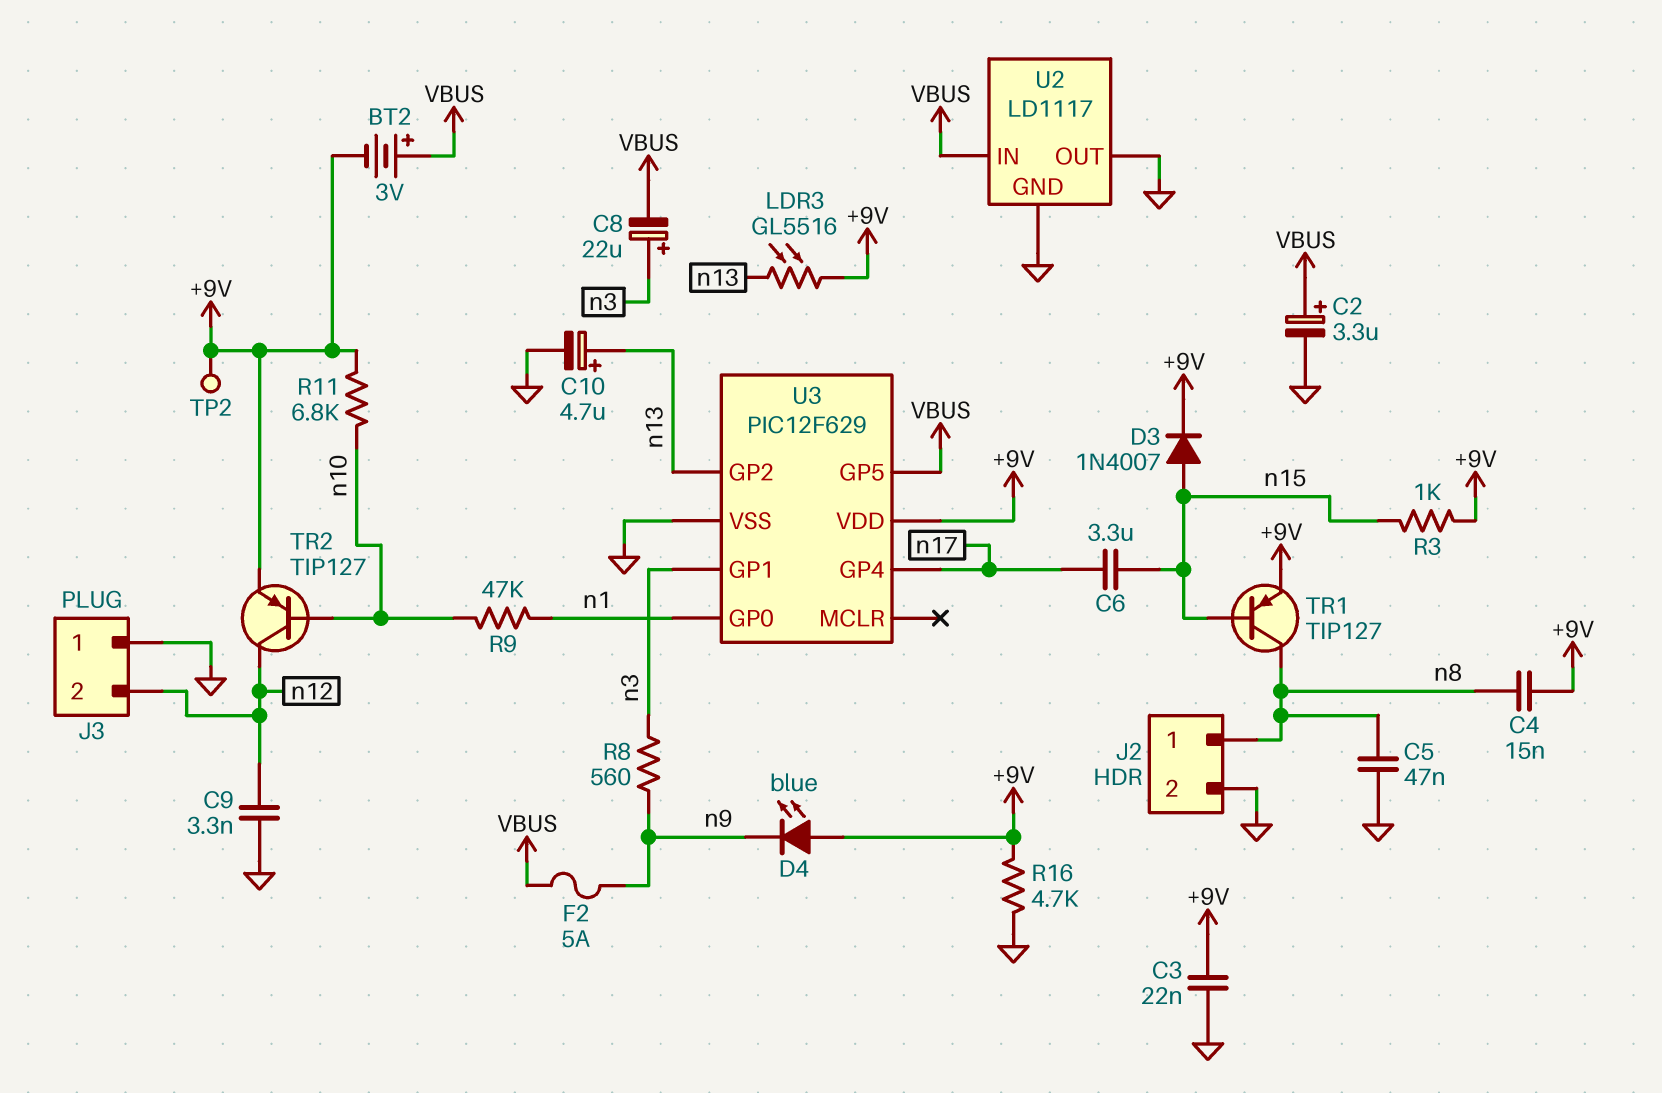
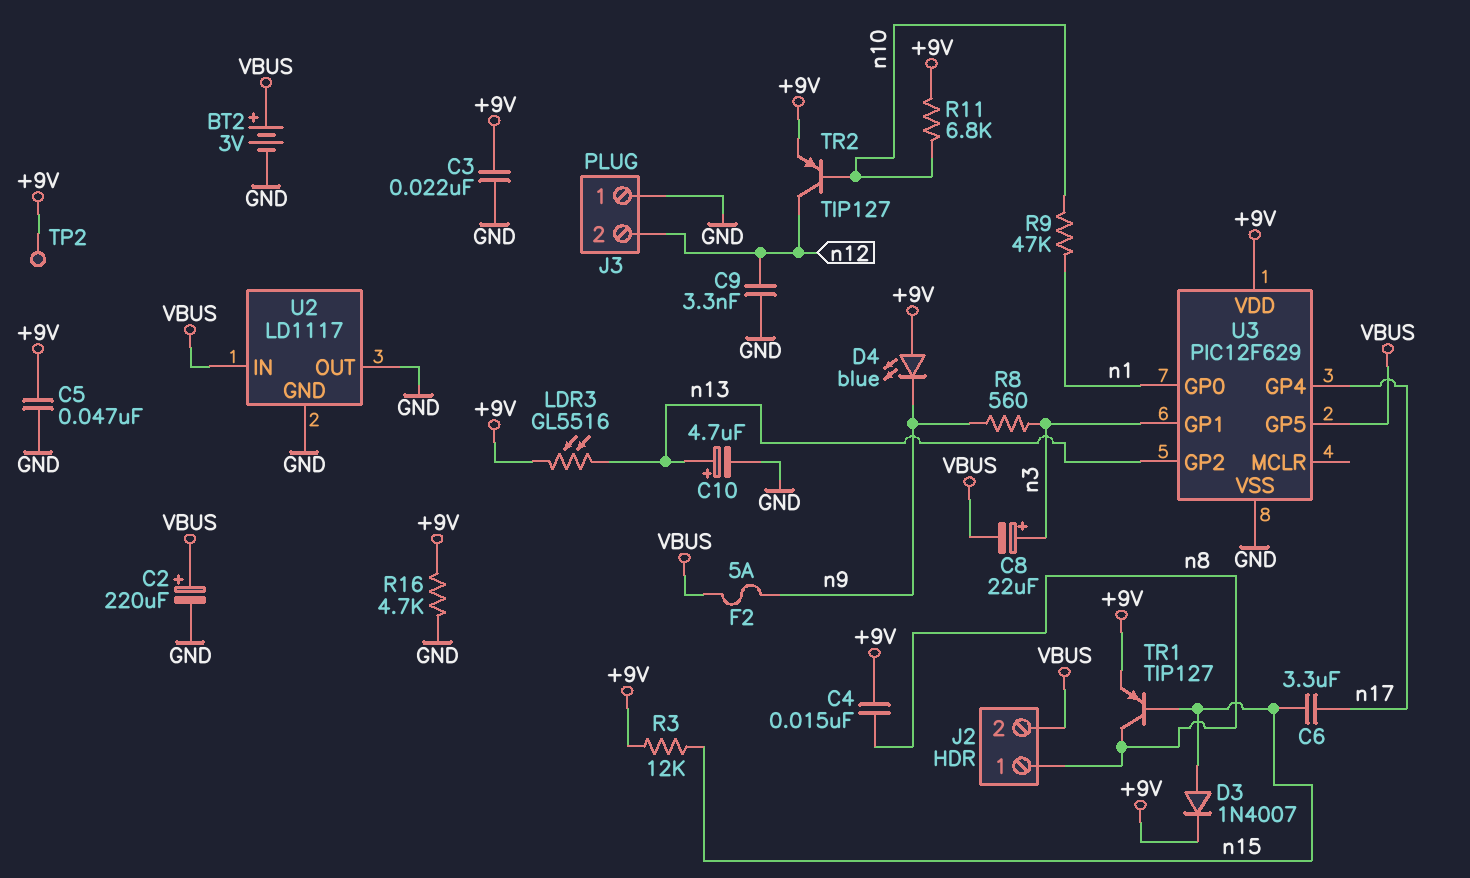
BT2: 3V (plus VBUS, minus +9V) -> 3V (plus VBUS, minus GND)
C2: 3.3uF (plus VBUS, minus GND) -> 220uF (plus VBUS, minus GND)
C5: 47nF (GND, n8) -> 47nF (+9V, GND)
J2 pin 2: GND -> VBUS
R3: 1k (+9V, n15) -> 12k (+9V, n15)

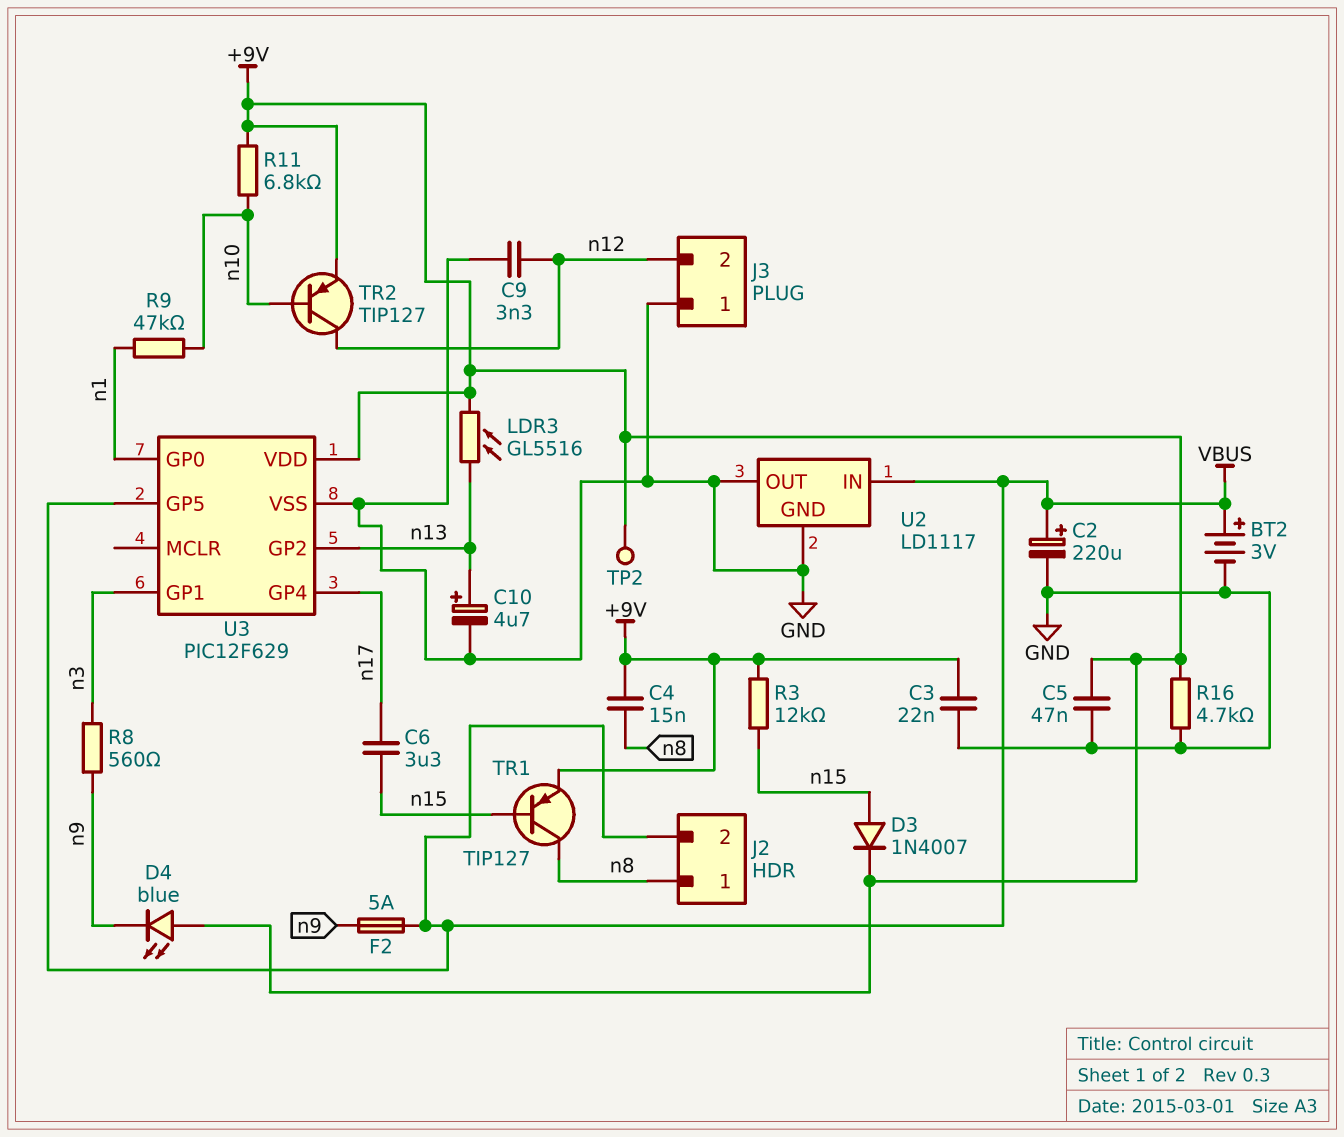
C8: 22uF (plus n3, minus VBUS) -> none

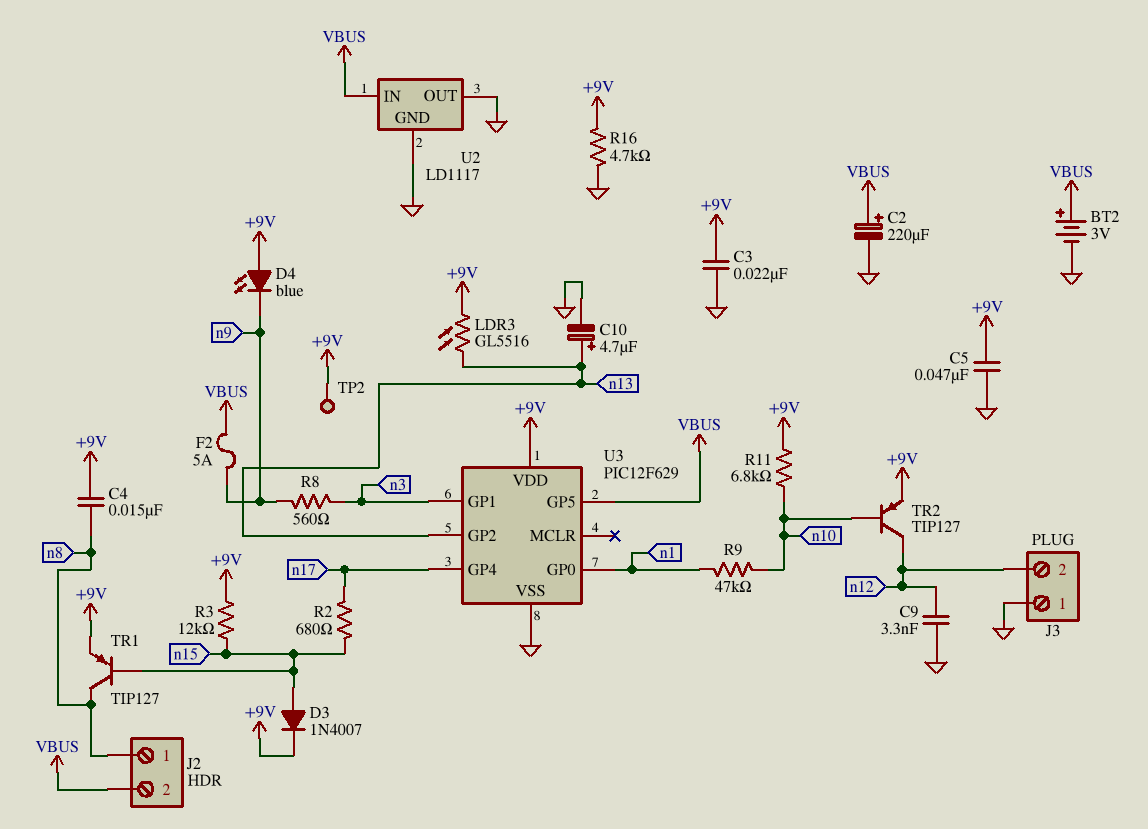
C6: 3.3uF (n15, n17) -> none
R2: none -> 680 (n15, n17)

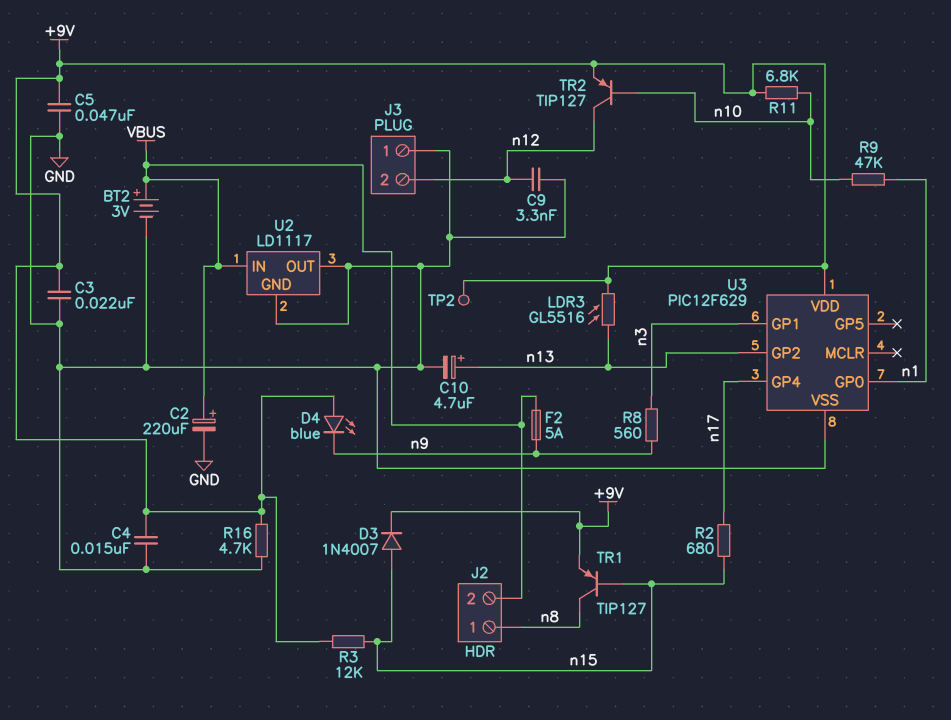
C4: 15nF (+9V, n8) -> 15nF (+9V, GND)
U3 pin GP5: VBUS -> none

